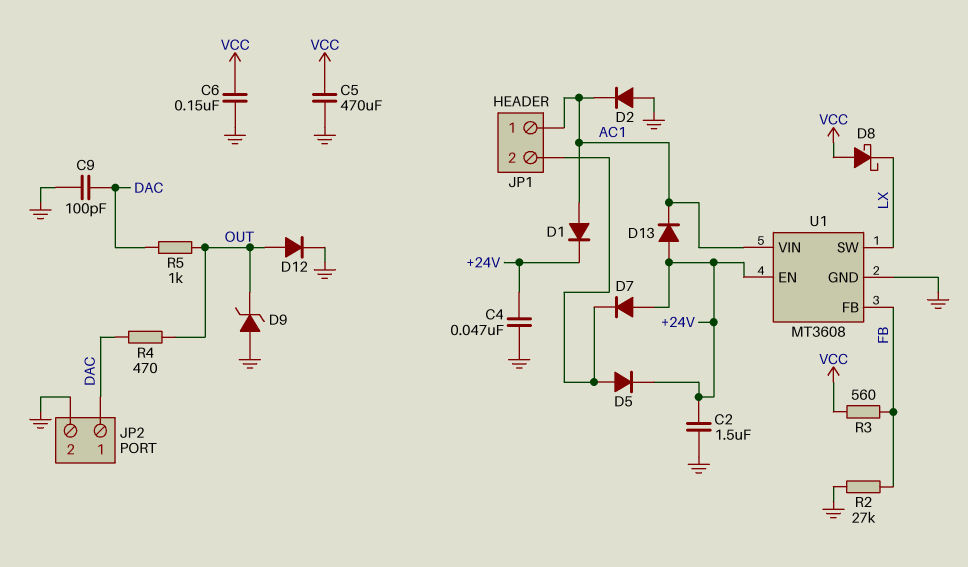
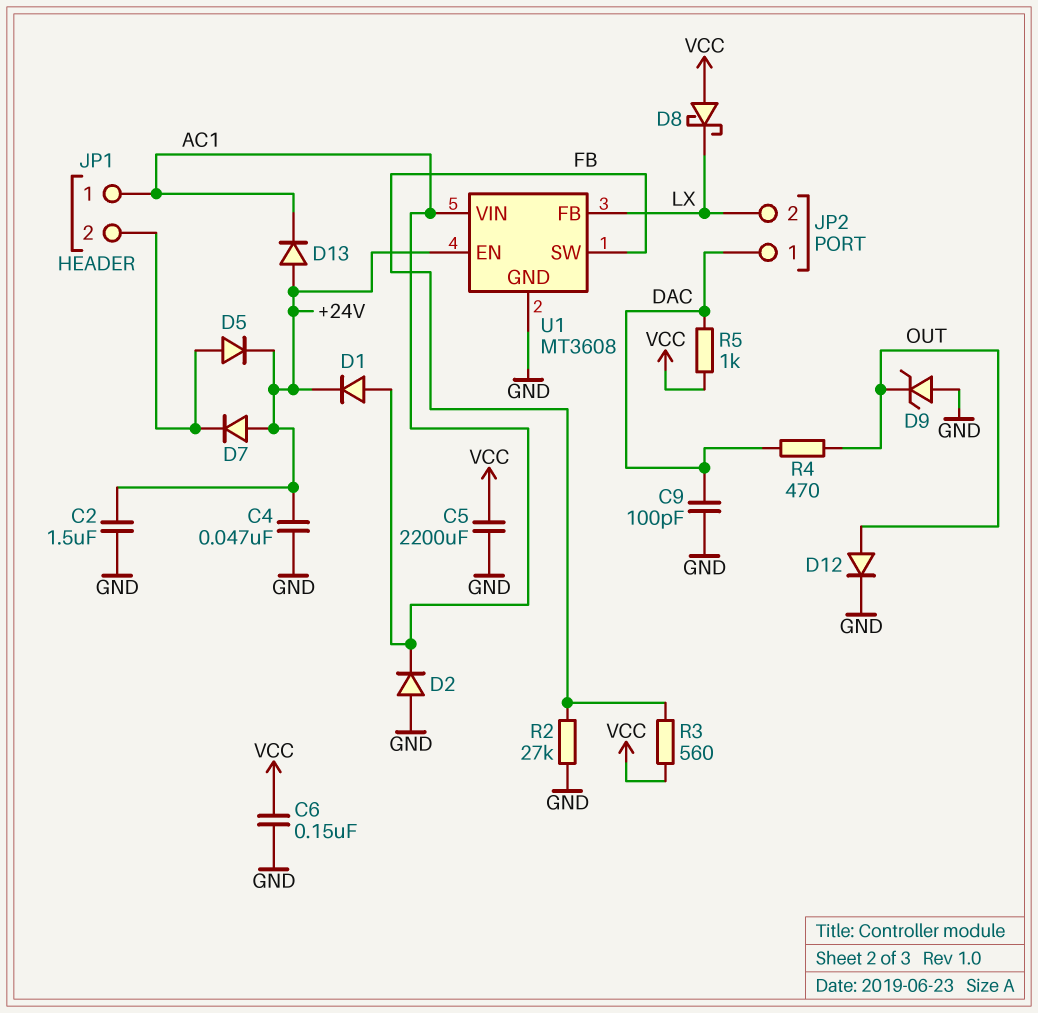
C5: 470uF (GND, VCC) -> 2200uF (GND, VCC)
JP2 pin 2: GND -> LX
R5: 1k (DAC, OUT) -> 1k (DAC, VCC)
U1 pin FB: FB -> LX
U1 pin SW: LX -> FB

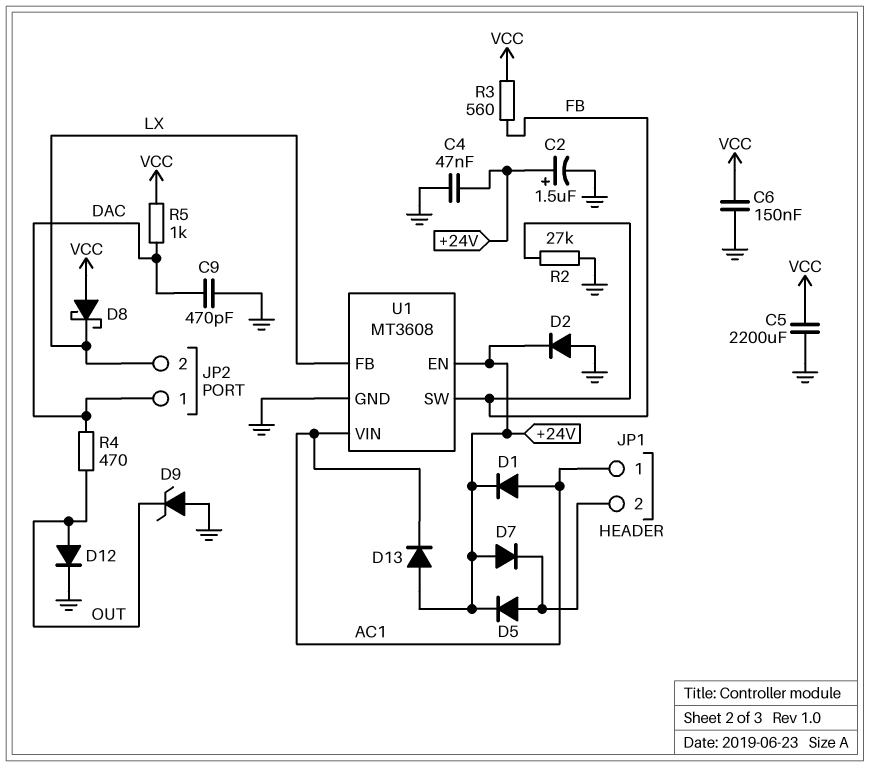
C2: 1.5uF (+24V, GND) -> 1.5uF (plus +24V, minus GND)
C9: 100pF (DAC, GND) -> 470pF (DAC, GND)
D2: diode (A GND, K AC1) -> diode (A GND, K +24V)

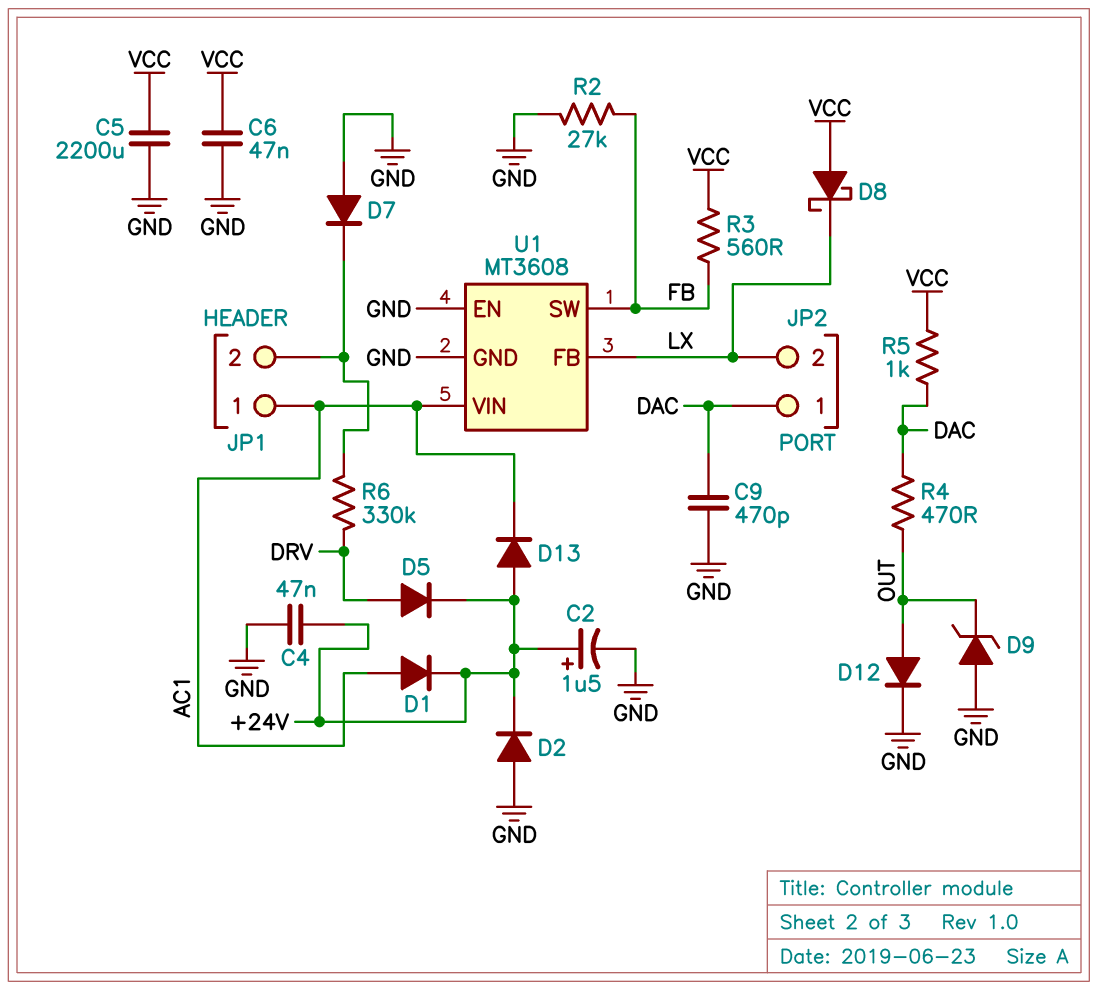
C6: 150nF (GND, VCC) -> 47nF (GND, VCC)
D5: diode (A JP1/2, K +24V) -> diode (A DRV, K +24V)
D7: diode (A +24V, K JP1/2) -> diode (A GND, K JP1/2)
R6: none -> 330k (DRV, JP1/2)
U1 pin EN: +24V -> GND

